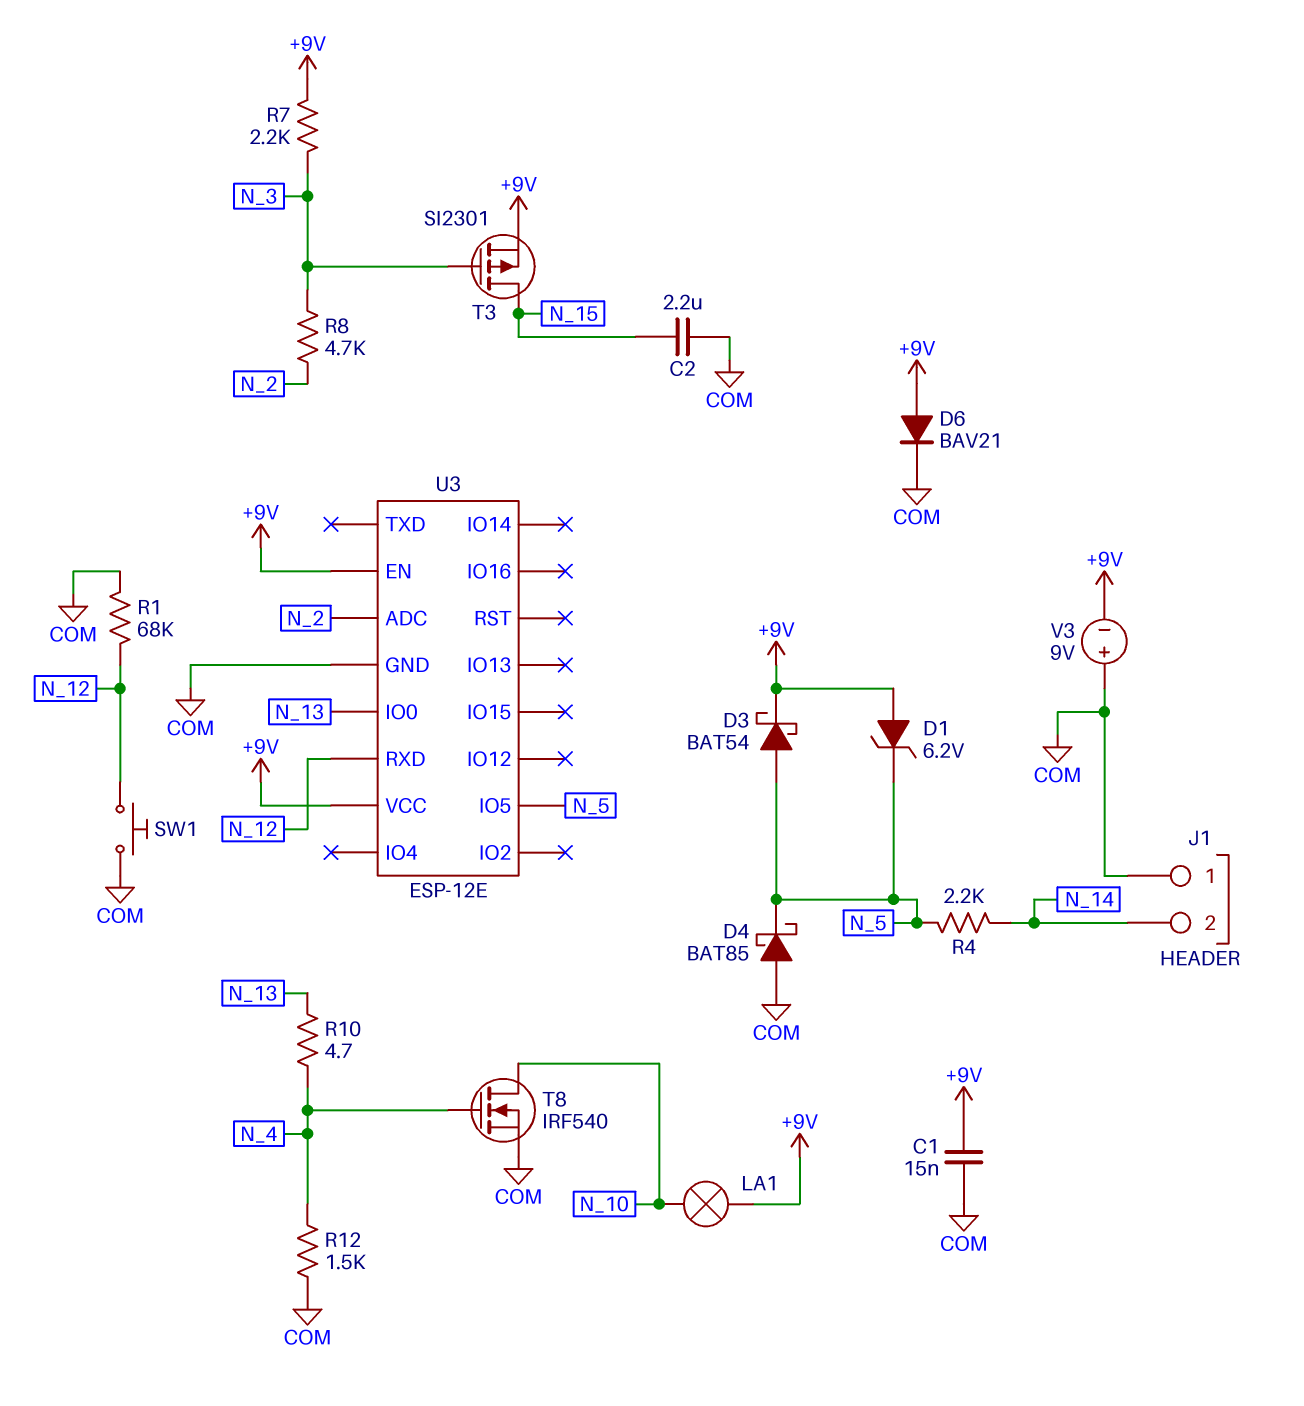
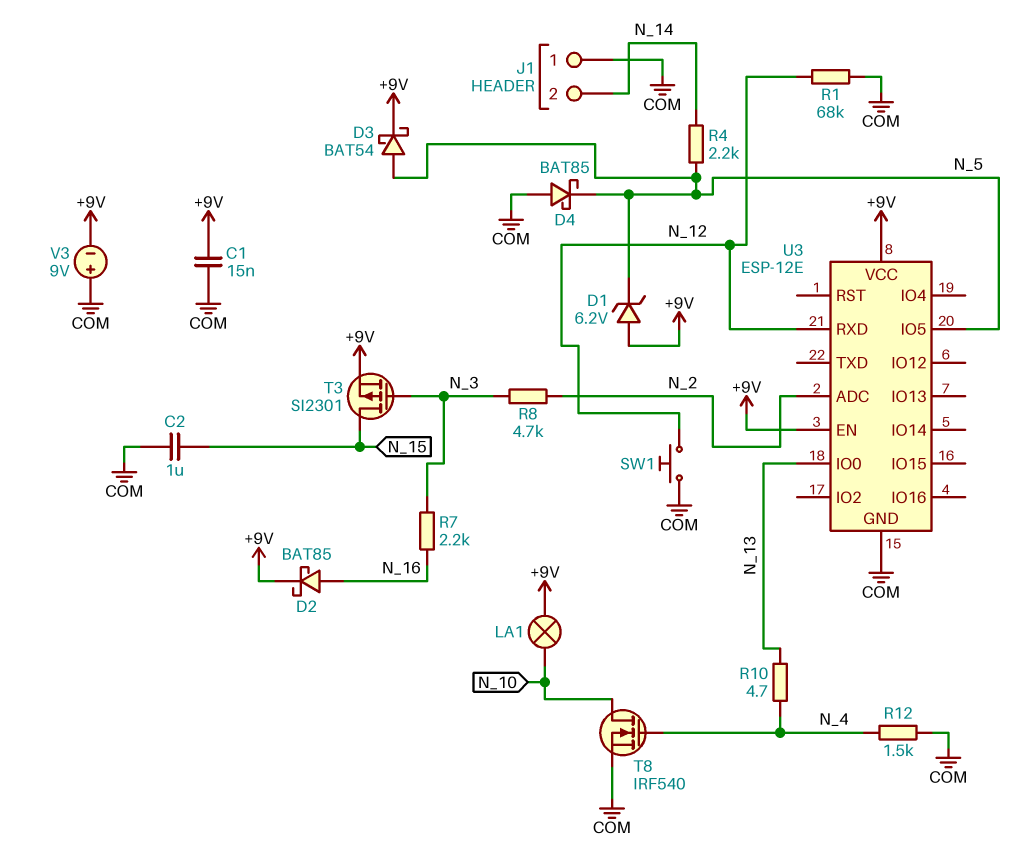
C2: 2.2uF (COM, N_15) -> 1uF (COM, N_15)
D2: none -> schottky BAT85 (A N_16, K +9V)
D6: diode BAV21 (A +9V, K COM) -> none
R7: 2.2k (+9V, N_3) -> 2.2k (N_3, N_16)

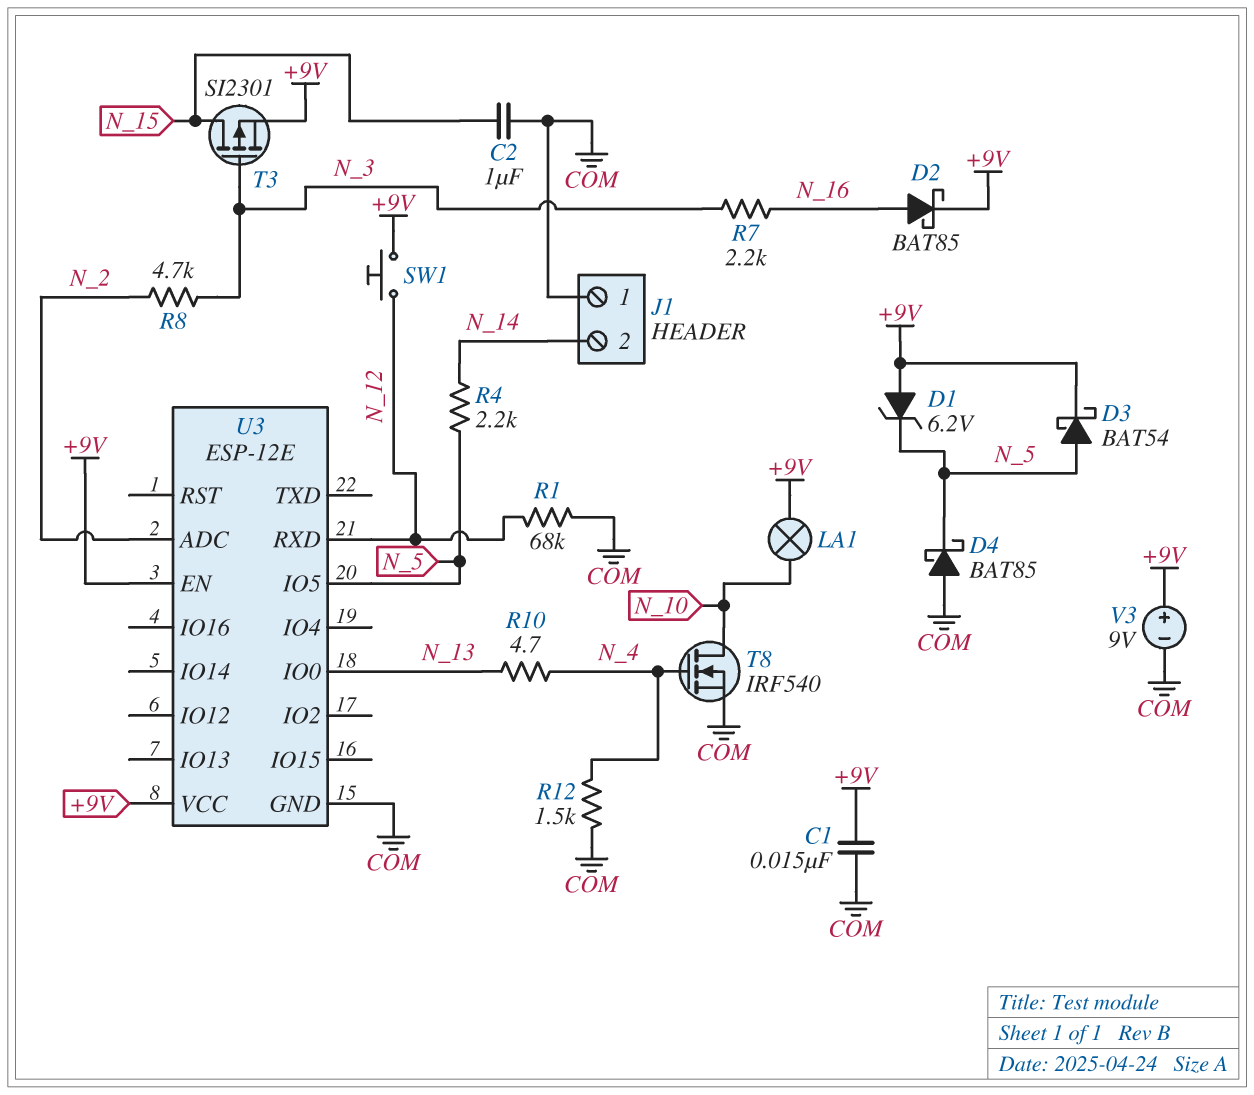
SW1: button (COM, N_12) -> button (+9V, N_12)
V3: 9V (plus COM, minus +9V) -> 9V (plus +9V, minus COM)

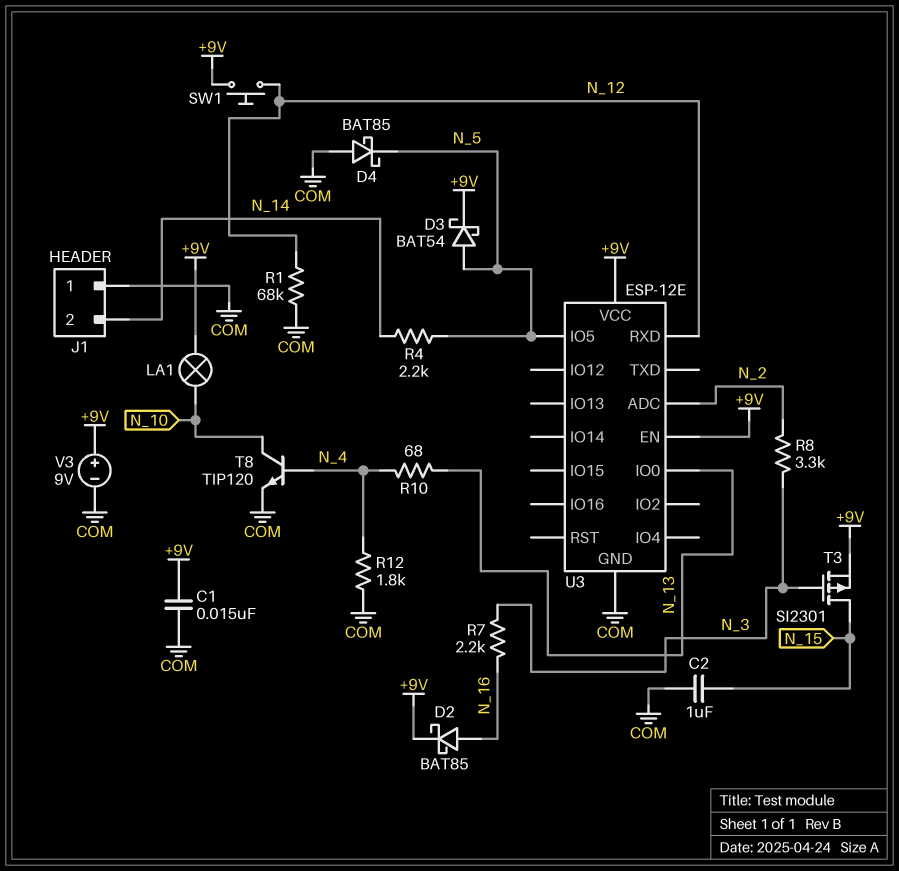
D1: zener 6.2V (A +9V, K N_5) -> none
R8: 4.7k (N_2, N_3) -> 3.3k (N_2, N_3)
R10: 4.7 (N_4, N_13) -> 68 (N_4, N_13)
R12: 1.5k (COM, N_4) -> 1.8k (COM, N_4)
T8: NMOS IRF540 (G N_4, D N_10, S COM) -> NPN TIP120 (B N_4, C N_10, E COM)

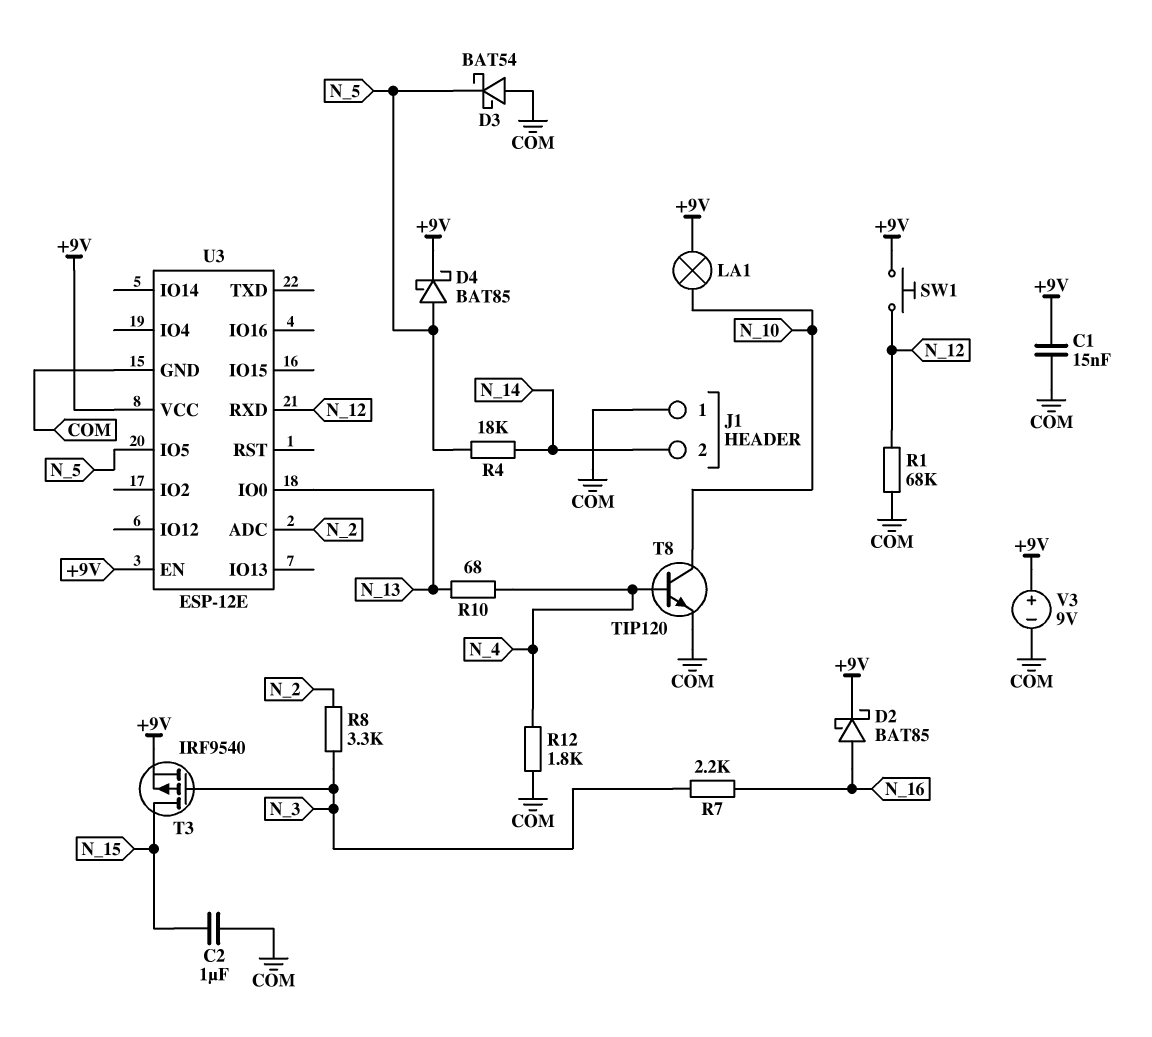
D3: schottky BAT54 (A N_5, K +9V) -> schottky BAT54 (A COM, K N_5)
D4: schottky BAT85 (A COM, K N_5) -> schottky BAT85 (A N_5, K +9V)
R4: 2.2k (N_5, N_14) -> 18k (N_5, N_14)
T3: PMOS SI2301 (G N_3, D N_15, S +9V) -> PMOS IRF9540 (G N_3, D N_15, S +9V)

